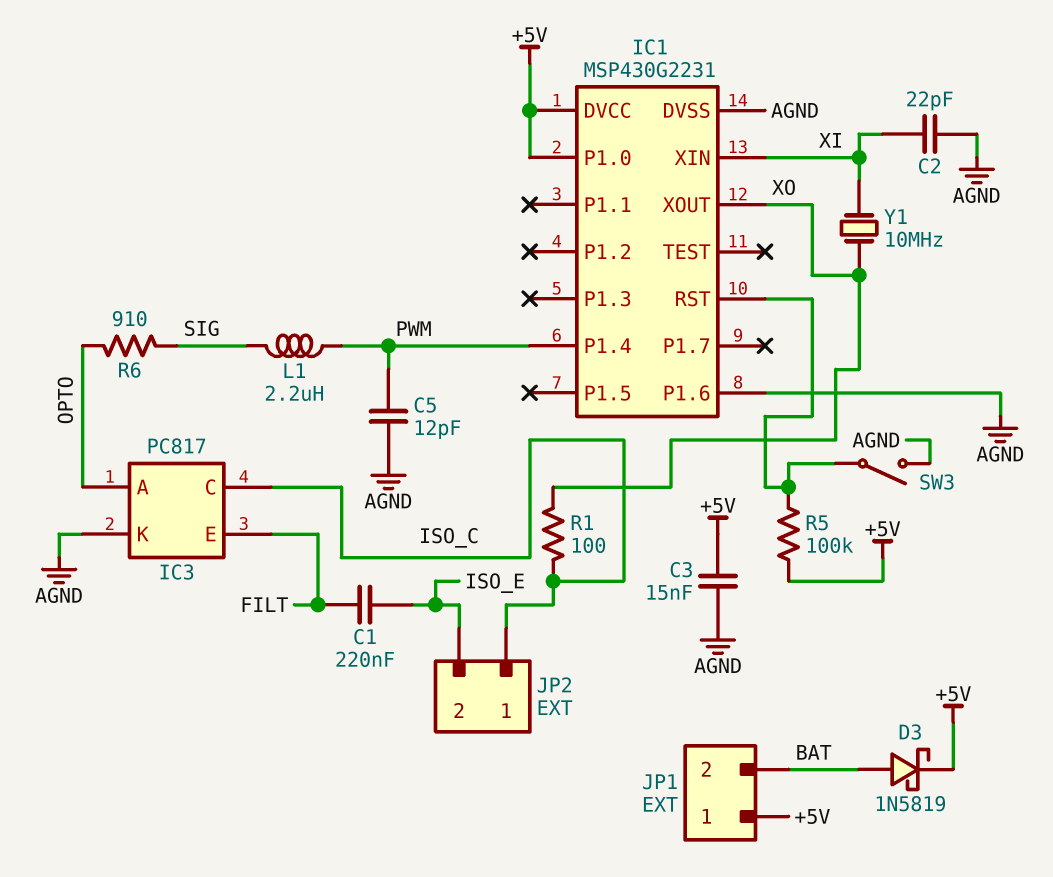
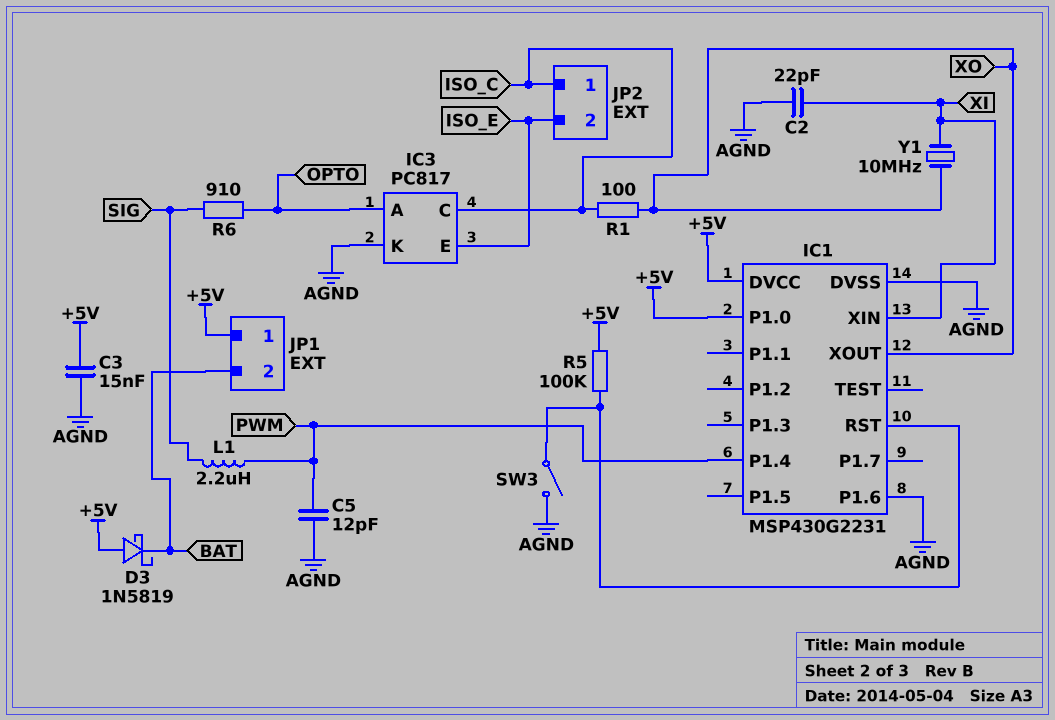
C1: 220nF (FILT, ISO_E) -> none
D3: schottky 1N5819 (A BAT, K +5V) -> schottky 1N5819 (A +5V, K BAT)
IC3 pin E: FILT -> ISO_E

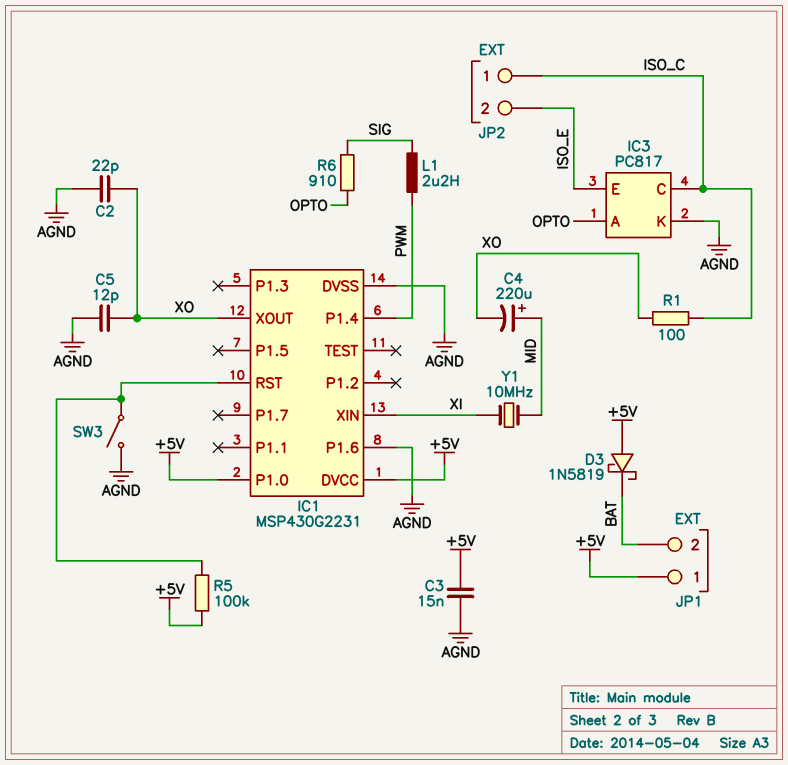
C2: 22pF (AGND, XI) -> 22pF (AGND, XO)
C4: none -> 220uF (plus MID, minus XO)
C5: 12pF (AGND, PWM) -> 12pF (AGND, XO)
Y1: 10MHz (XI, XO) -> 10MHz (MID, XI)

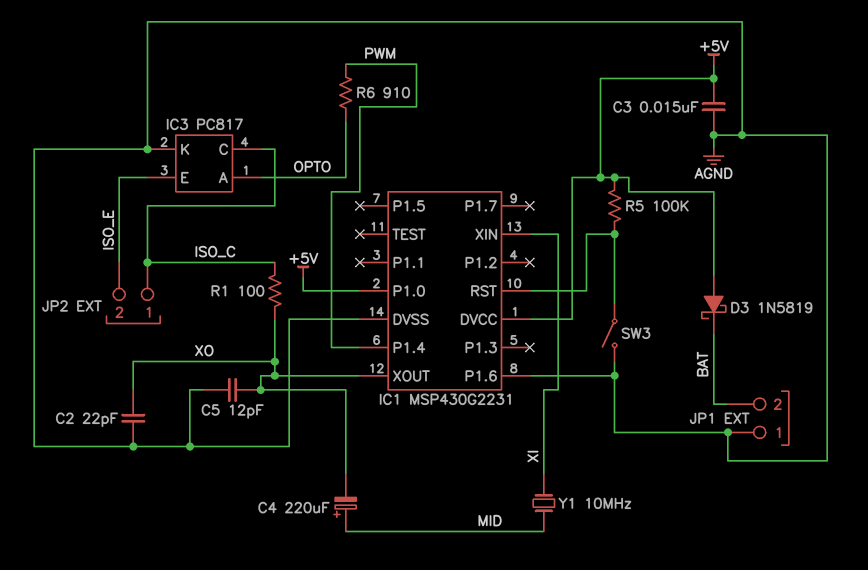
JP1 pin 1: +5V -> AGND
L1: 2.2uH (PWM, SIG) -> none
R6: 910 (OPTO, SIG) -> 910 (OPTO, PWM)

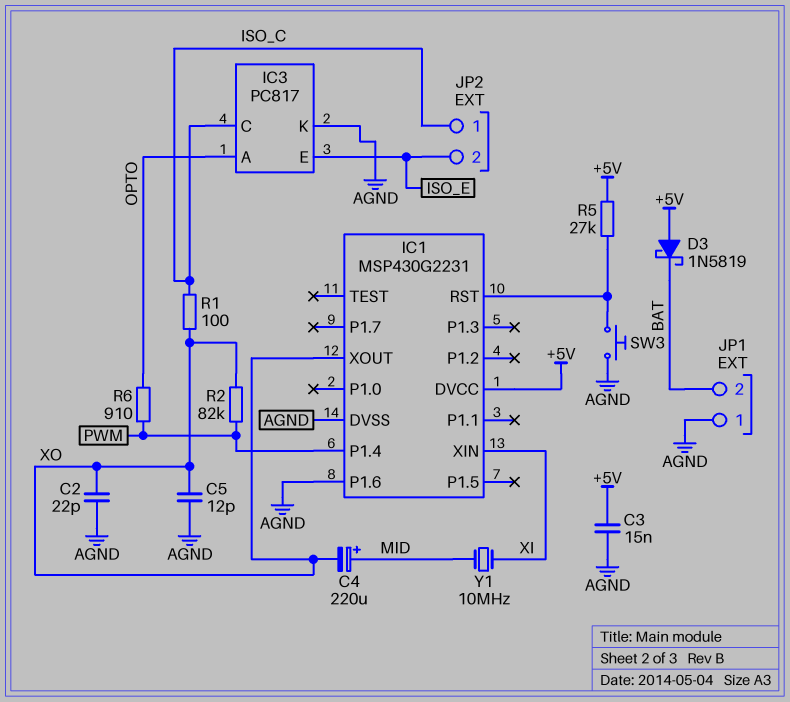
IC1 pin P1.0: +5V -> none
R2: none -> 82k (PWM, XO)
R5: 100k (+5V, IC1/RST) -> 27k (+5V, IC1/RST)
SW3: switch (AGND, IC1/RST) -> button (AGND, IC1/RST)

